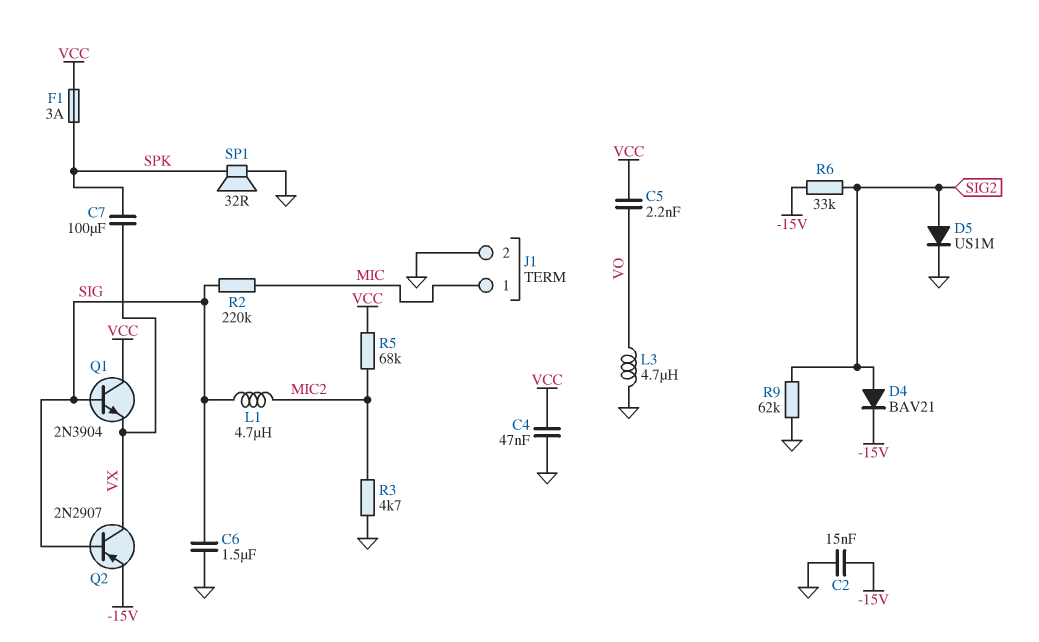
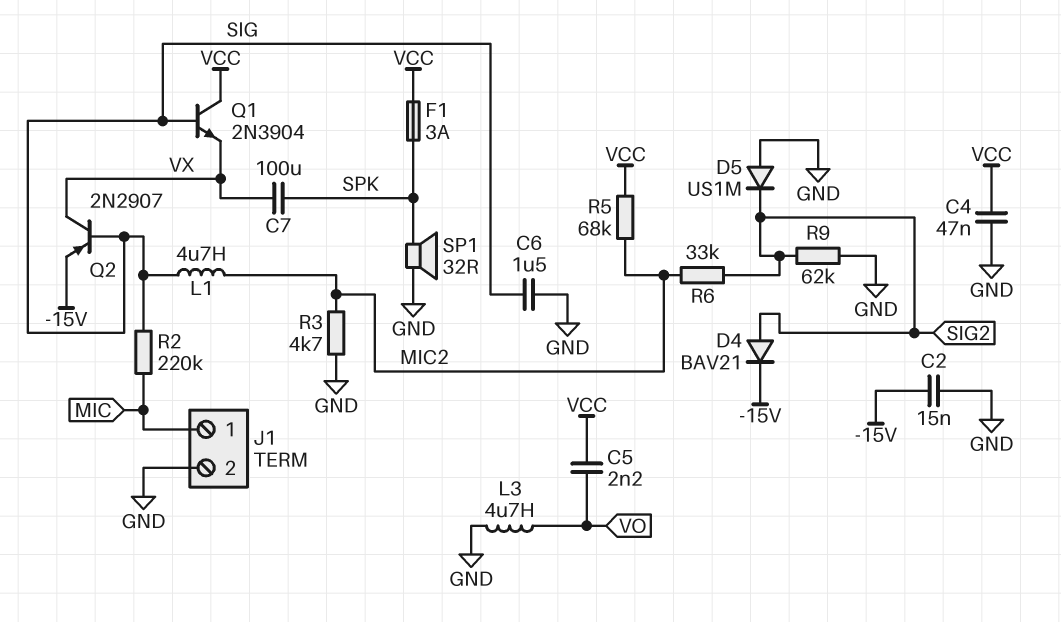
D5: diode US1M (A SIG2, K GND) -> diode US1M (A GND, K SIG2)
R6: 33k (-15V, SIG2) -> 33k (MIC2, SIG2)

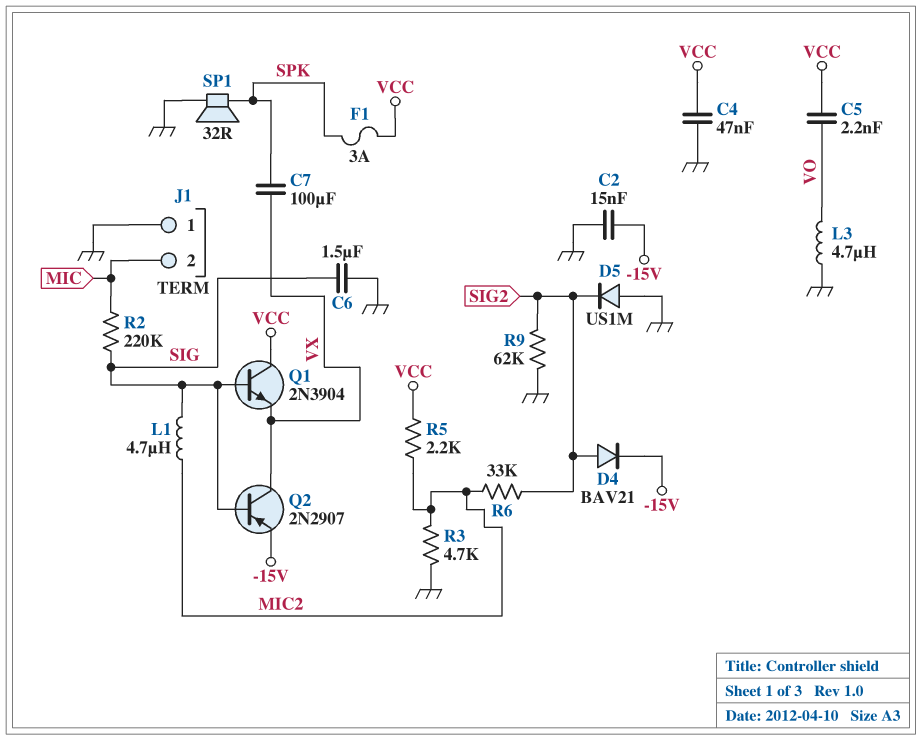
J1 pin 1: MIC -> GND
J1 pin 2: GND -> MIC
R5: 68k (MIC2, VCC) -> 2.2k (MIC2, VCC)

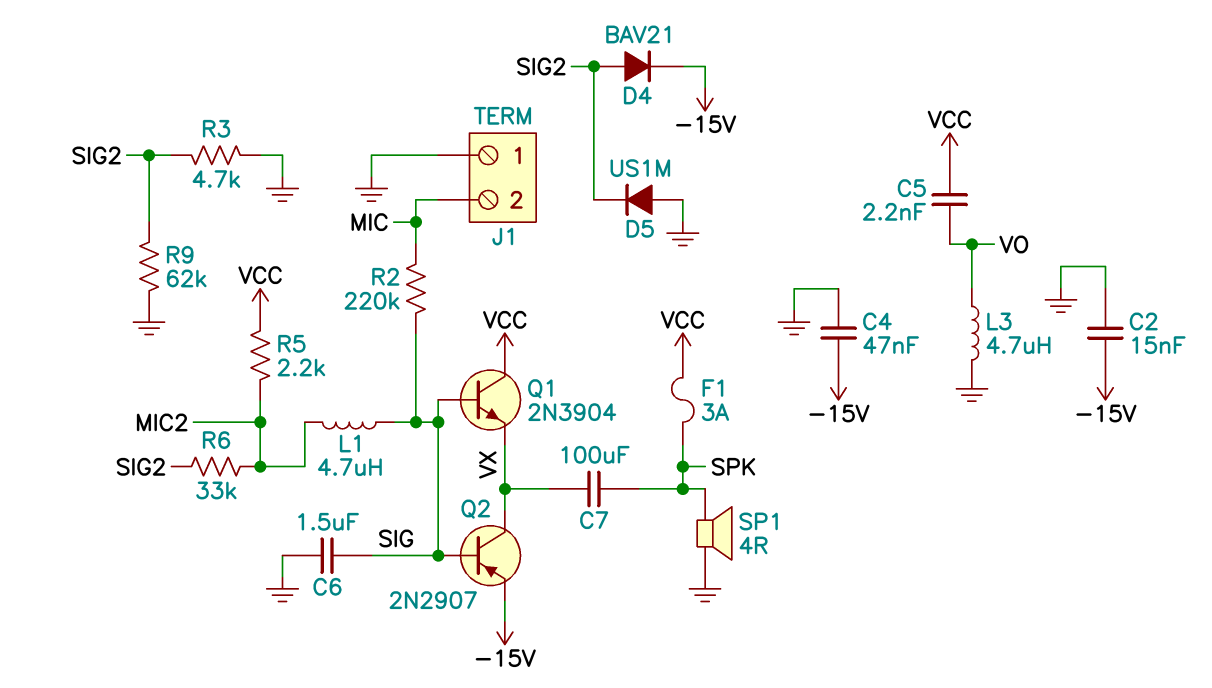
C4: 47nF (GND, VCC) -> 47nF (-15V, GND)
R3: 4.7k (GND, MIC2) -> 4.7k (GND, SIG2)
SP1: speaker 32R (GND, SPK) -> speaker 4R (GND, SPK)

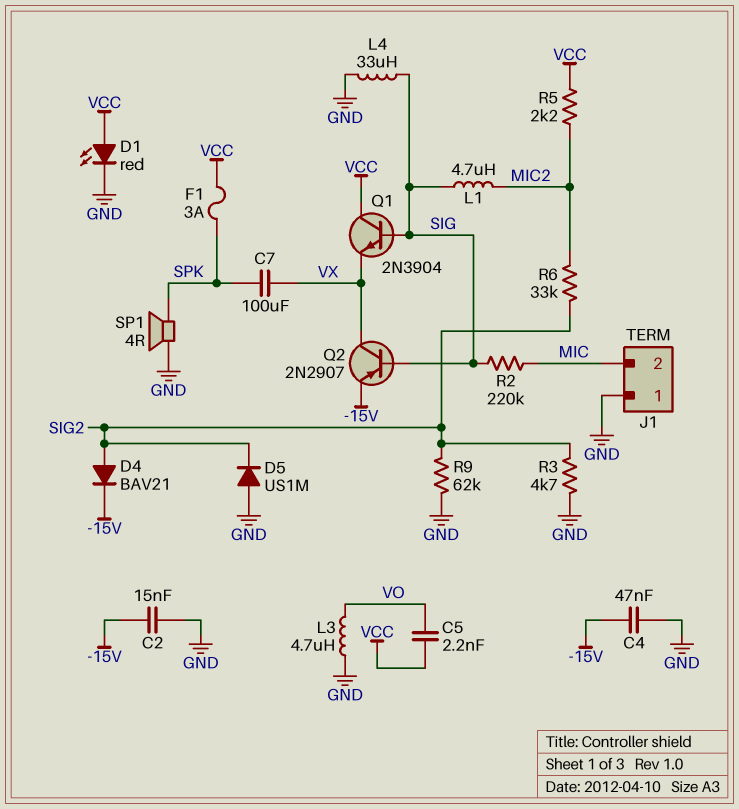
C6: 1.5uF (GND, SIG) -> none
D1: none -> LED red (A VCC, K GND)
L4: none -> 33uH (GND, SIG)

